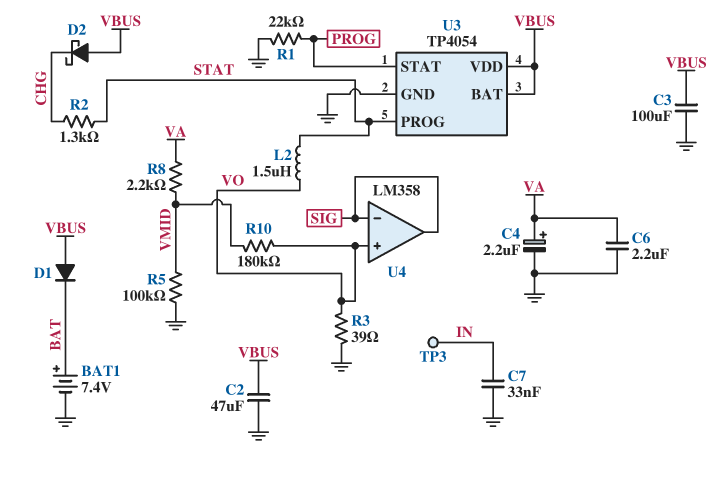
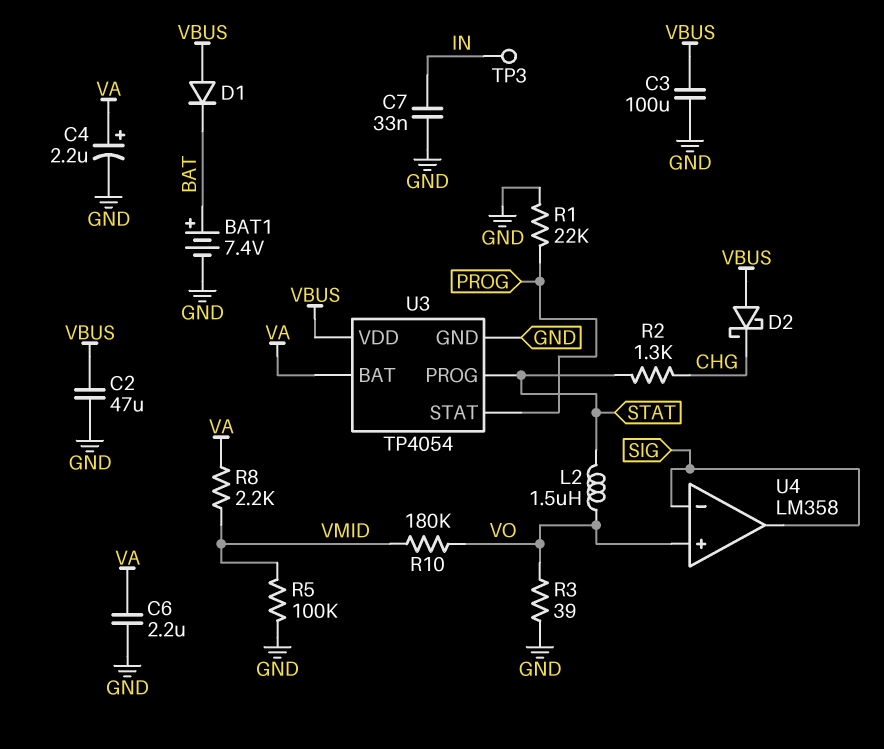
U3 pin BAT: VBUS -> VA

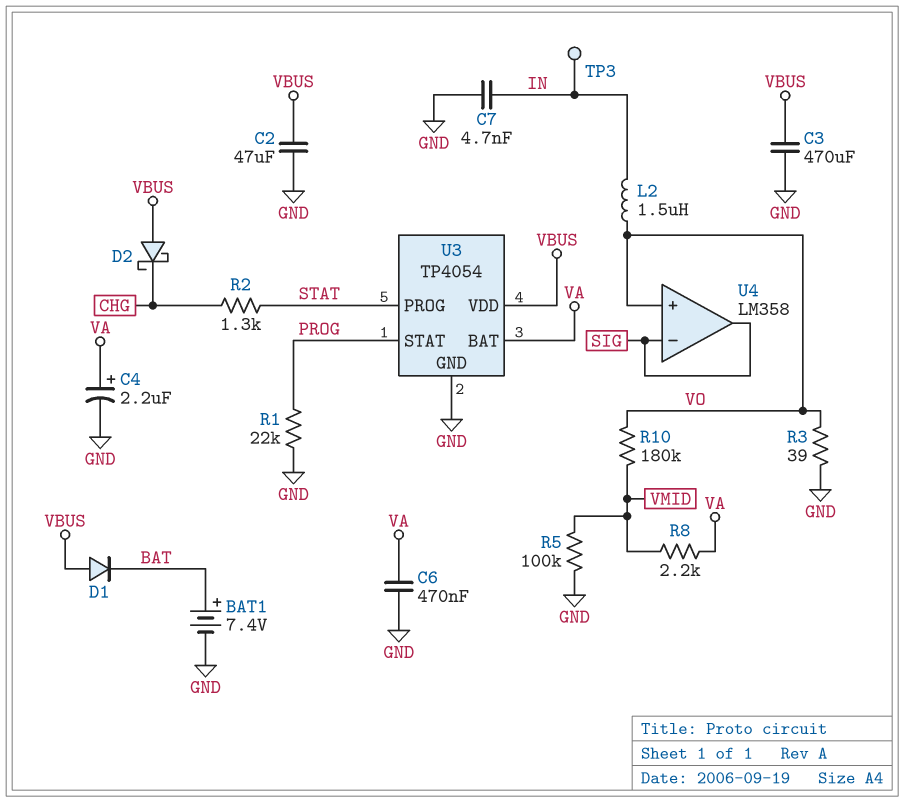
C3: 100uF (GND, VBUS) -> 470uF (GND, VBUS)
C6: 2.2uF (GND, VA) -> 470nF (GND, VA)
C7: 33nF (GND, IN) -> 4.7nF (GND, IN)
L2: 1.5uH (STAT, VO) -> 1.5uH (IN, VO)

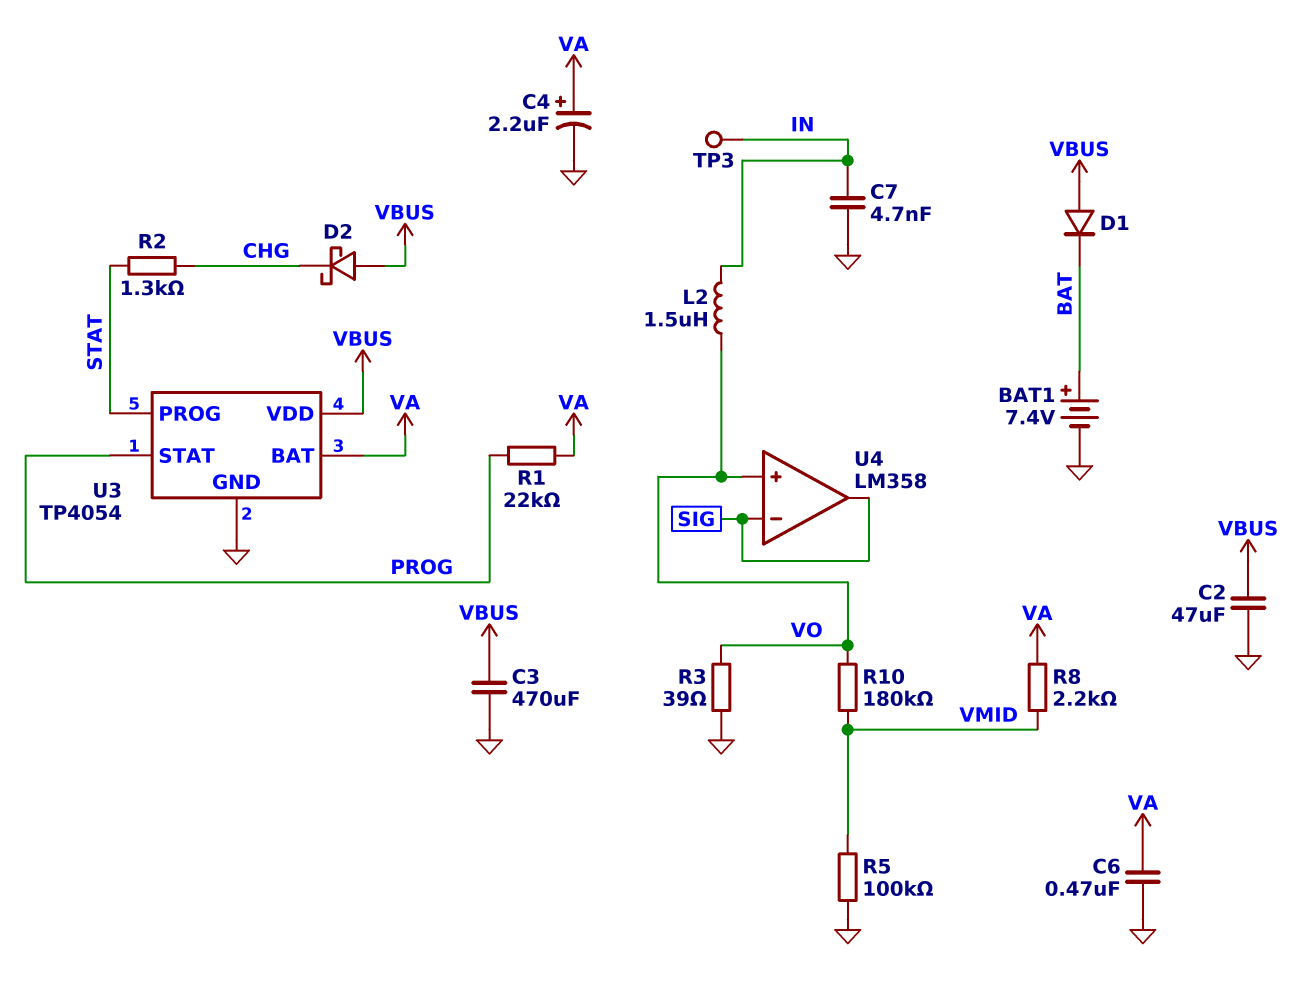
R1: 22k (GND, PROG) -> 22k (PROG, VA)

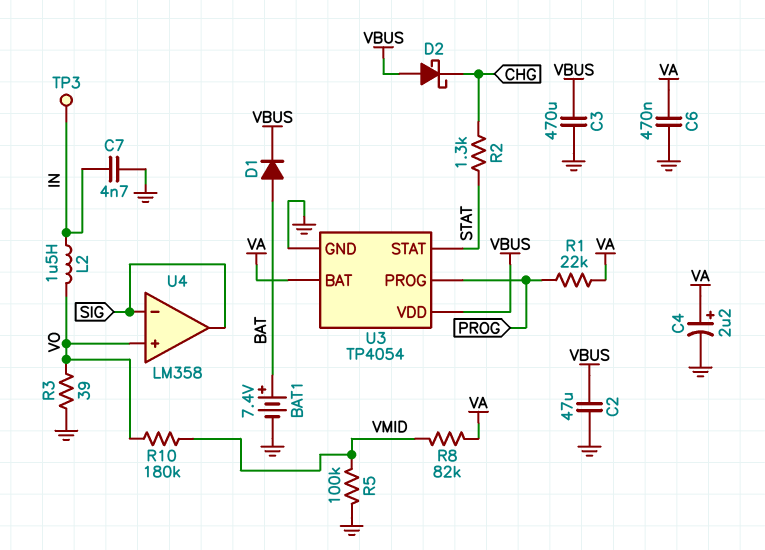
D1: diode (A VBUS, K BAT) -> diode (A BAT, K VBUS)
R8: 2.2k (VA, VMID) -> 82k (VA, VMID)
U3 pin PROG: STAT -> PROG
U3 pin STAT: PROG -> STAT

